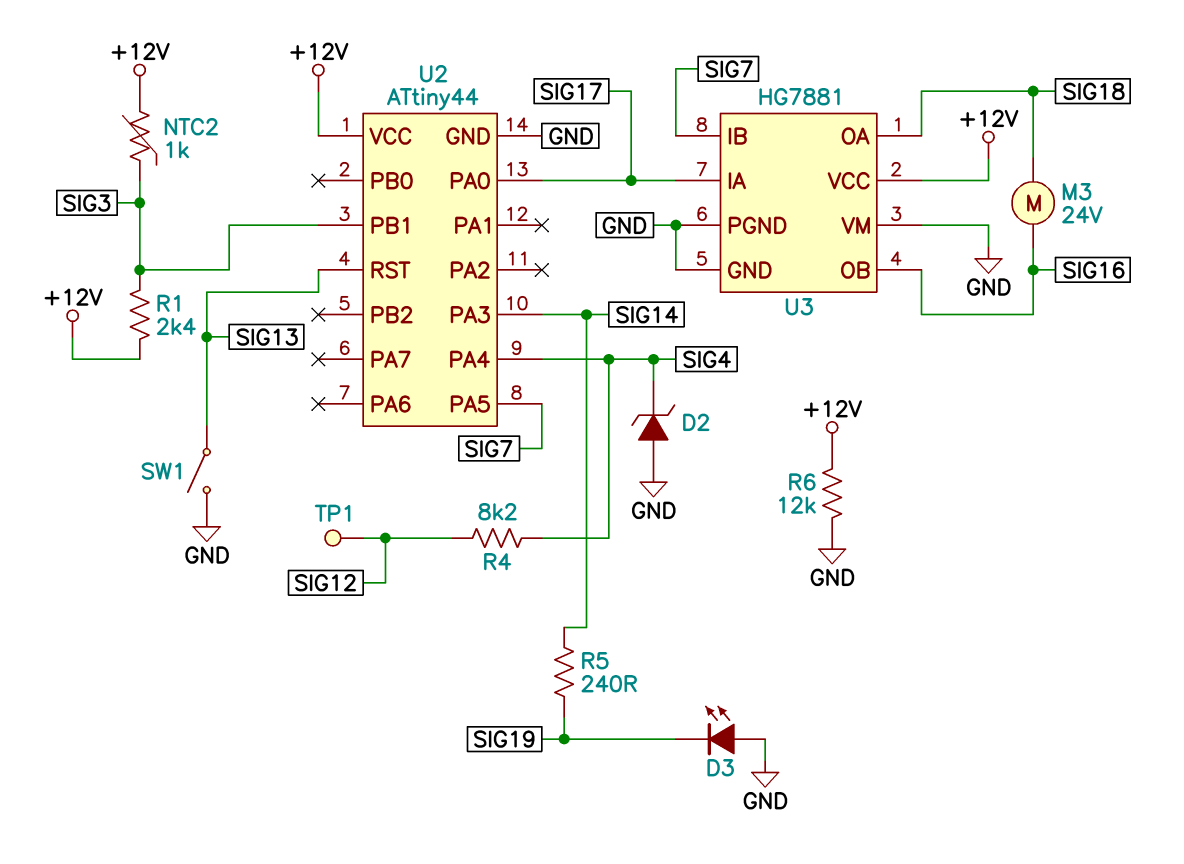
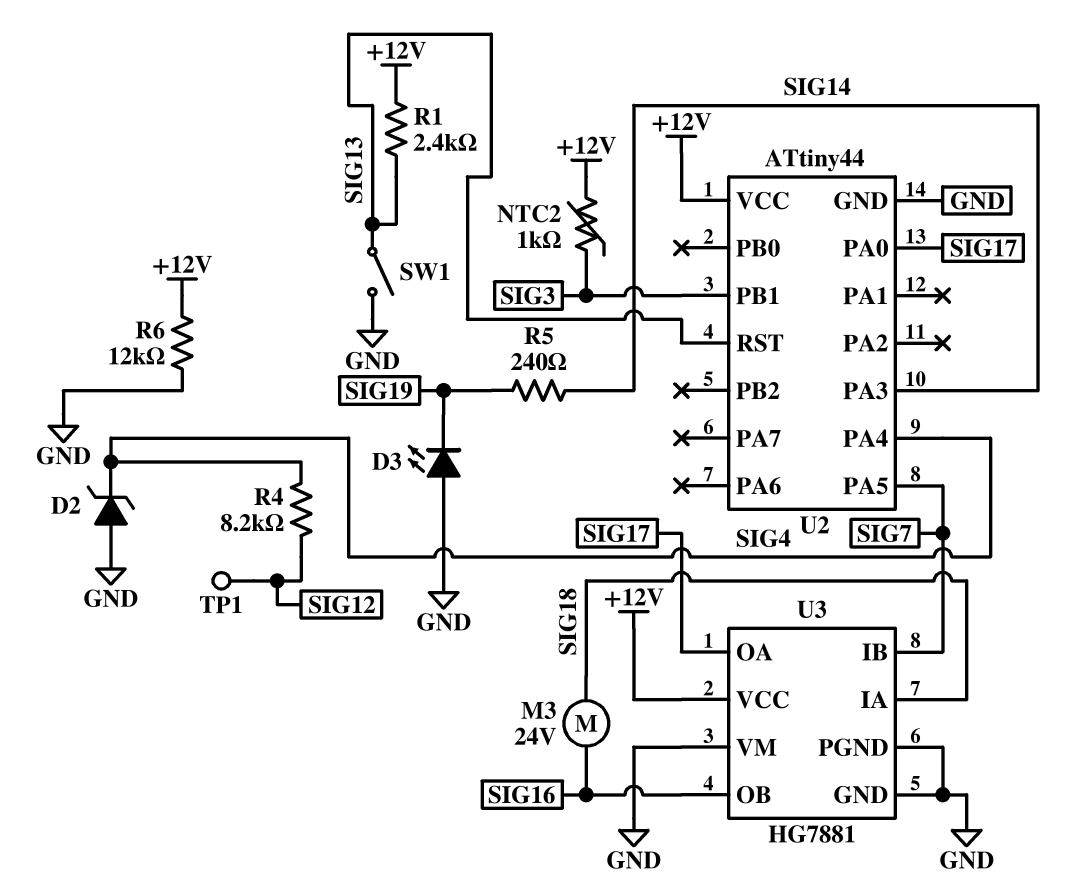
R1: 2.4k (+12V, SIG3) -> 2.4k (+12V, SIG13)
U3 pin IA: SIG17 -> SIG18
U3 pin OA: SIG18 -> SIG17

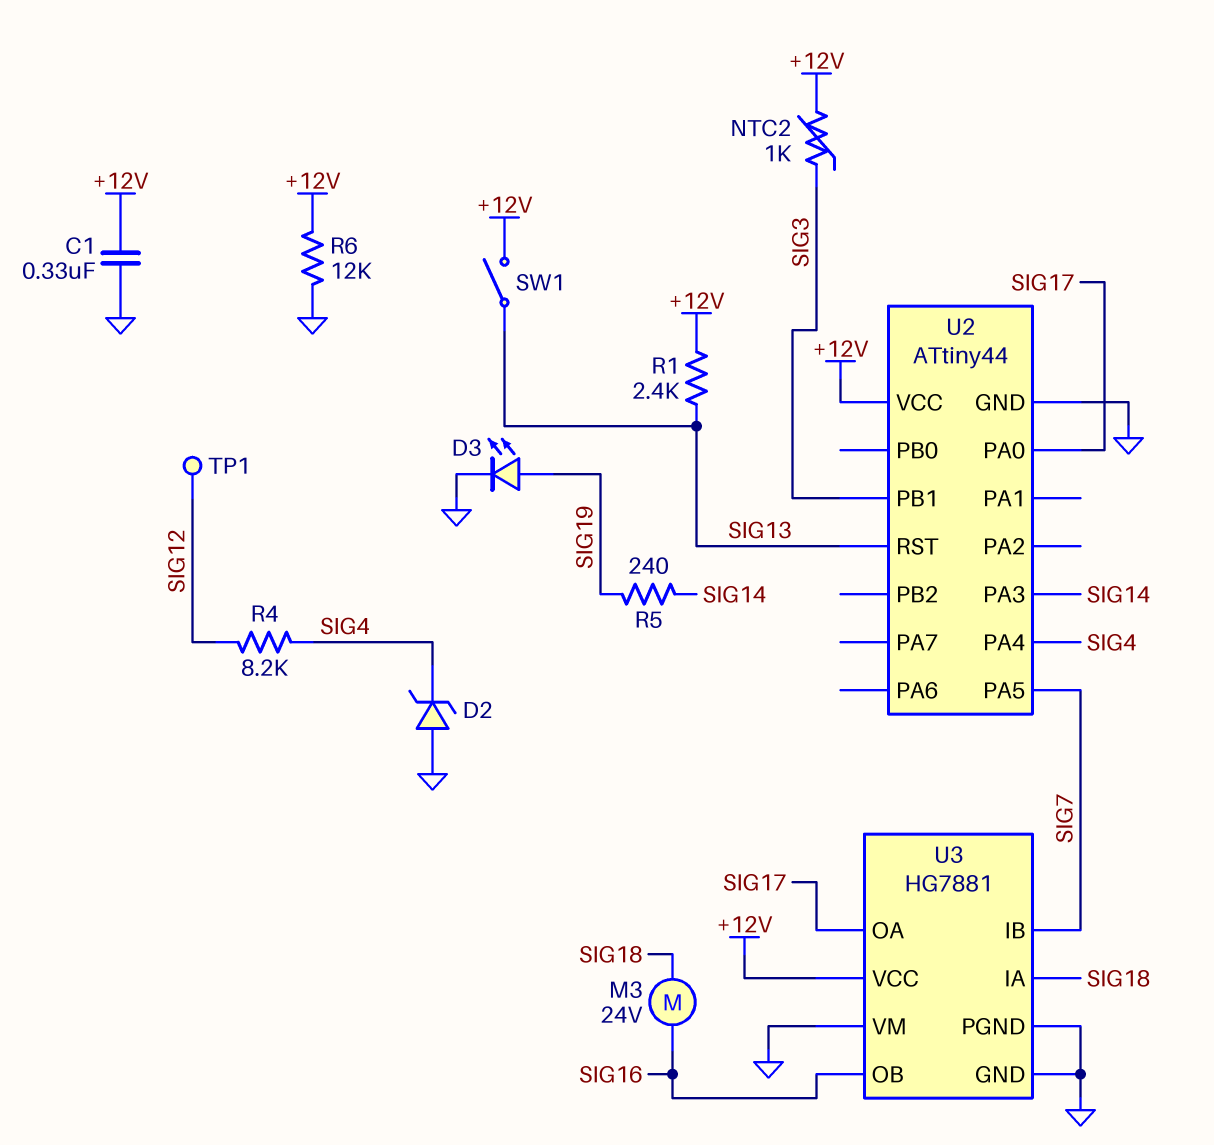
C1: none -> 330nF (+12V, GND)
D3: LED (A GND, K SIG19) -> LED (A SIG19, K GND)
SW1: switch (GND, SIG13) -> switch (+12V, SIG13)

